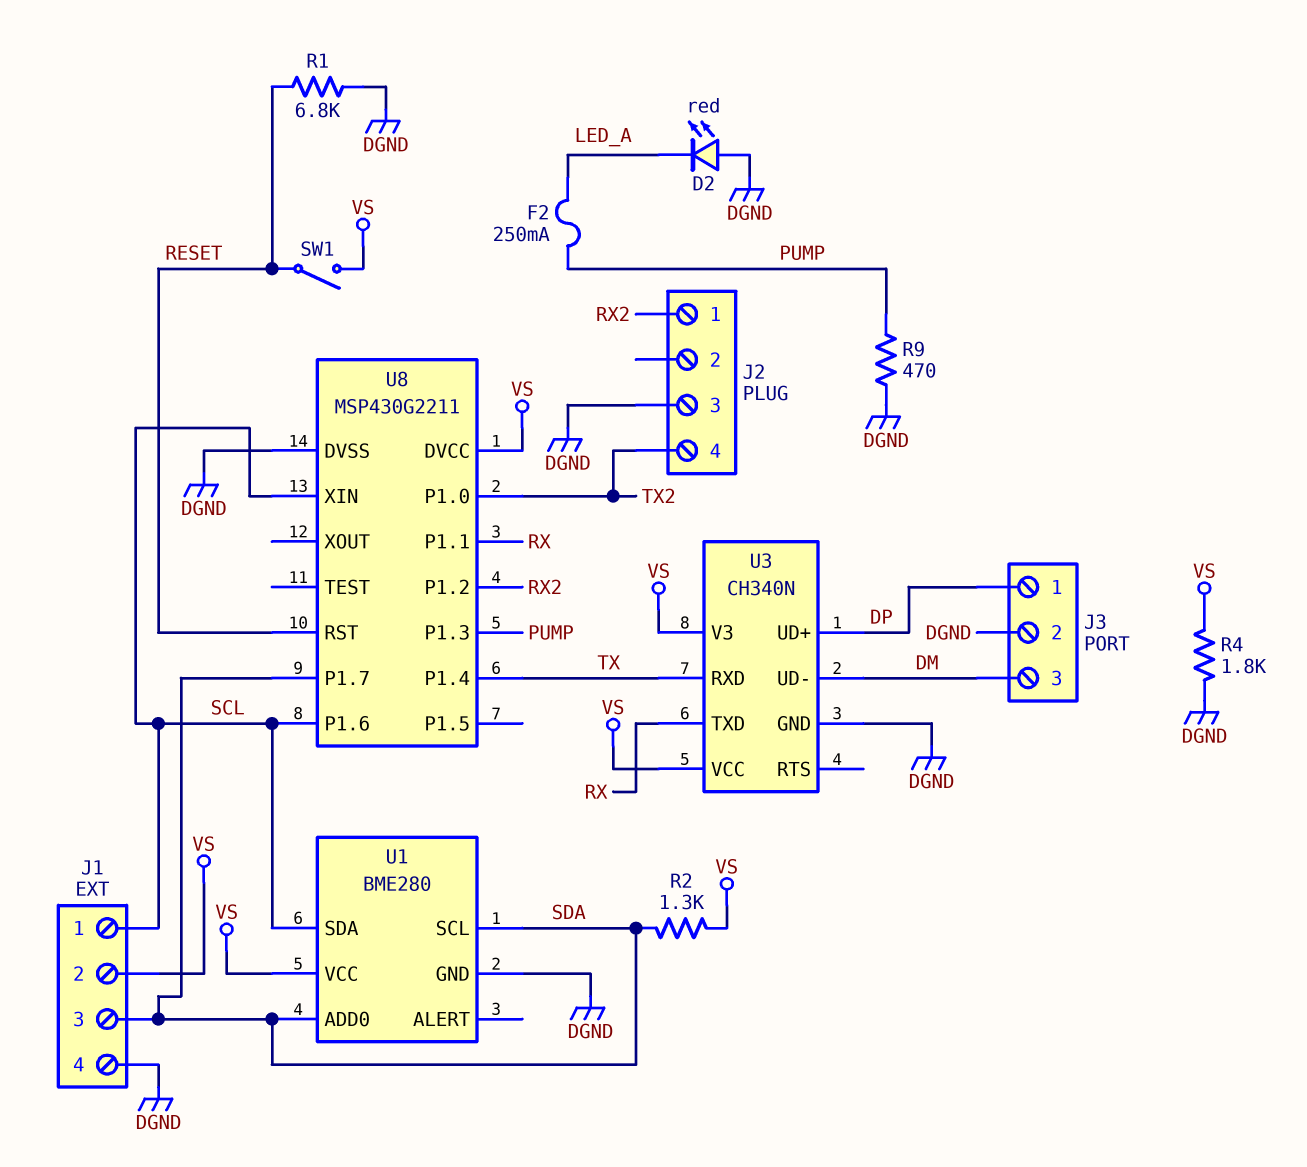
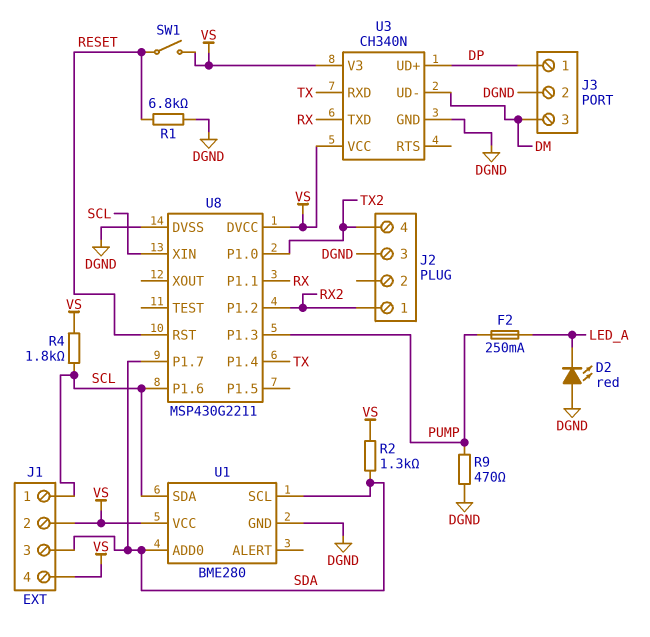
J1 pin 4: DGND -> VS
R4: 1.8k (DGND, VS) -> 1.8k (SCL, VS)

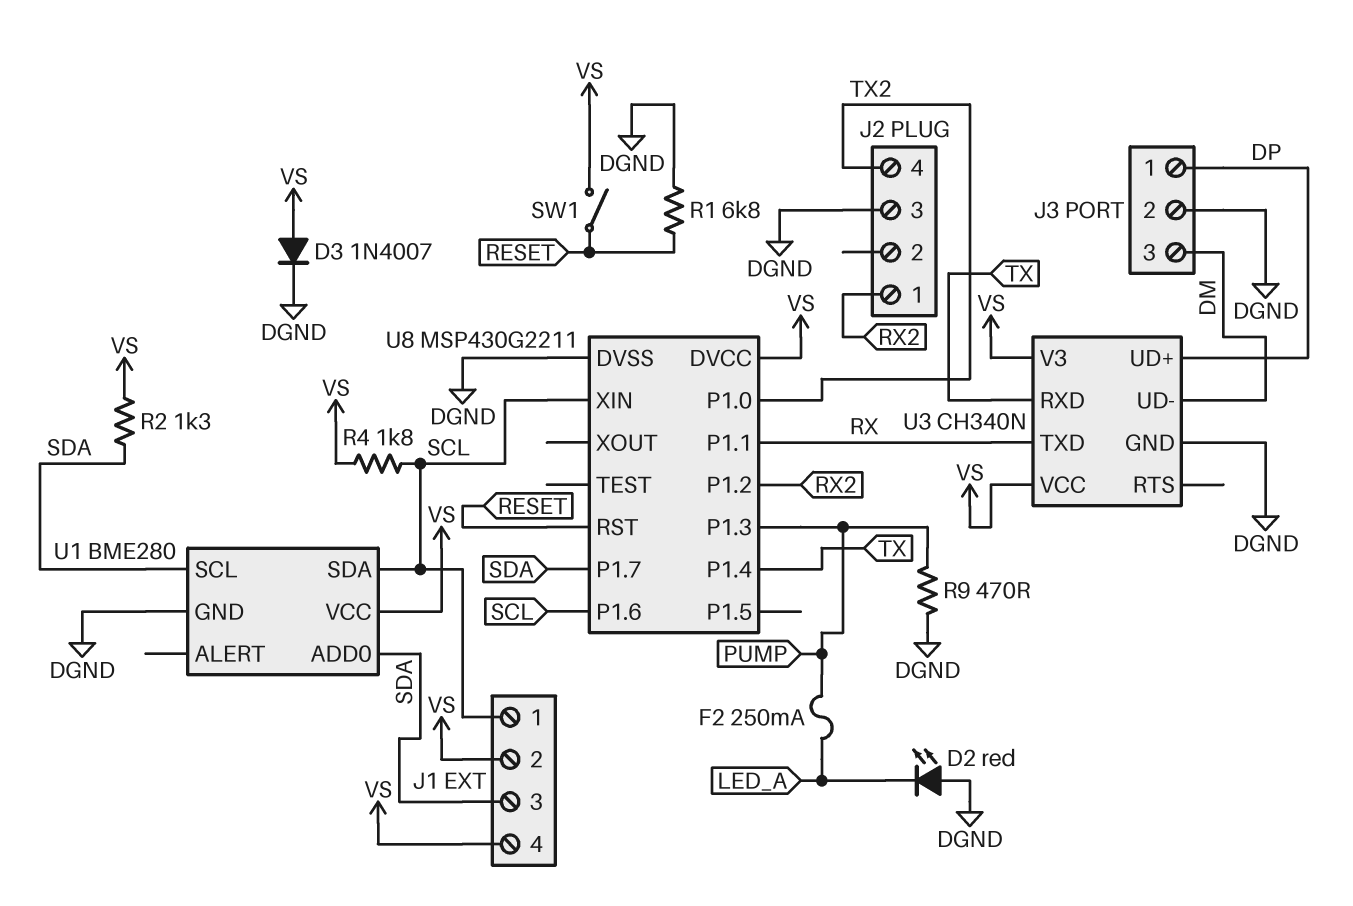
D3: none -> diode 1N4007 (A VS, K DGND)

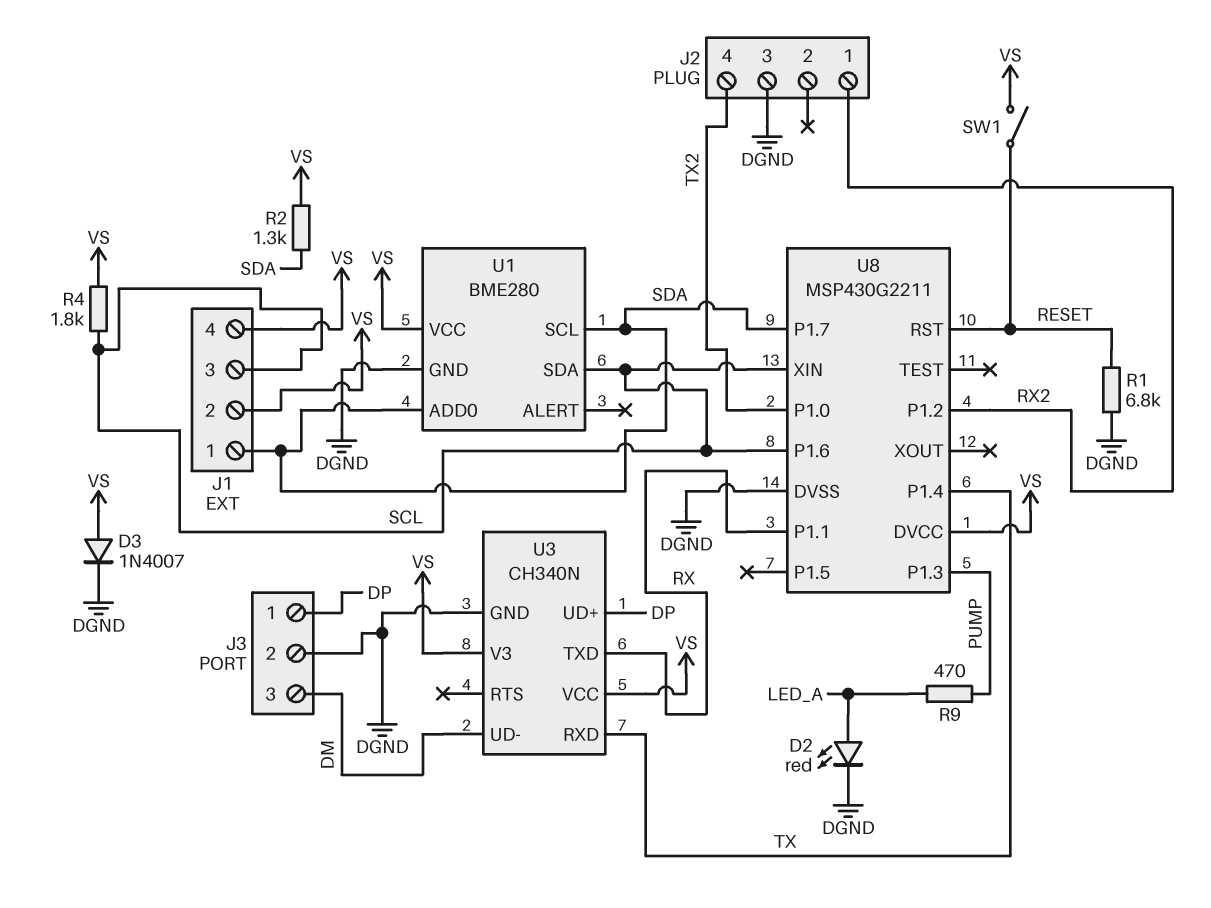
D2: LED red (A DGND, K LED_A) -> LED red (A LED_A, K DGND)
F2: 250mA (LED_A, PUMP) -> none
J1 pin 1: SCL -> SDA
J1 pin 3: SDA -> SCL
R9: 470 (DGND, PUMP) -> 470 (LED_A, PUMP)

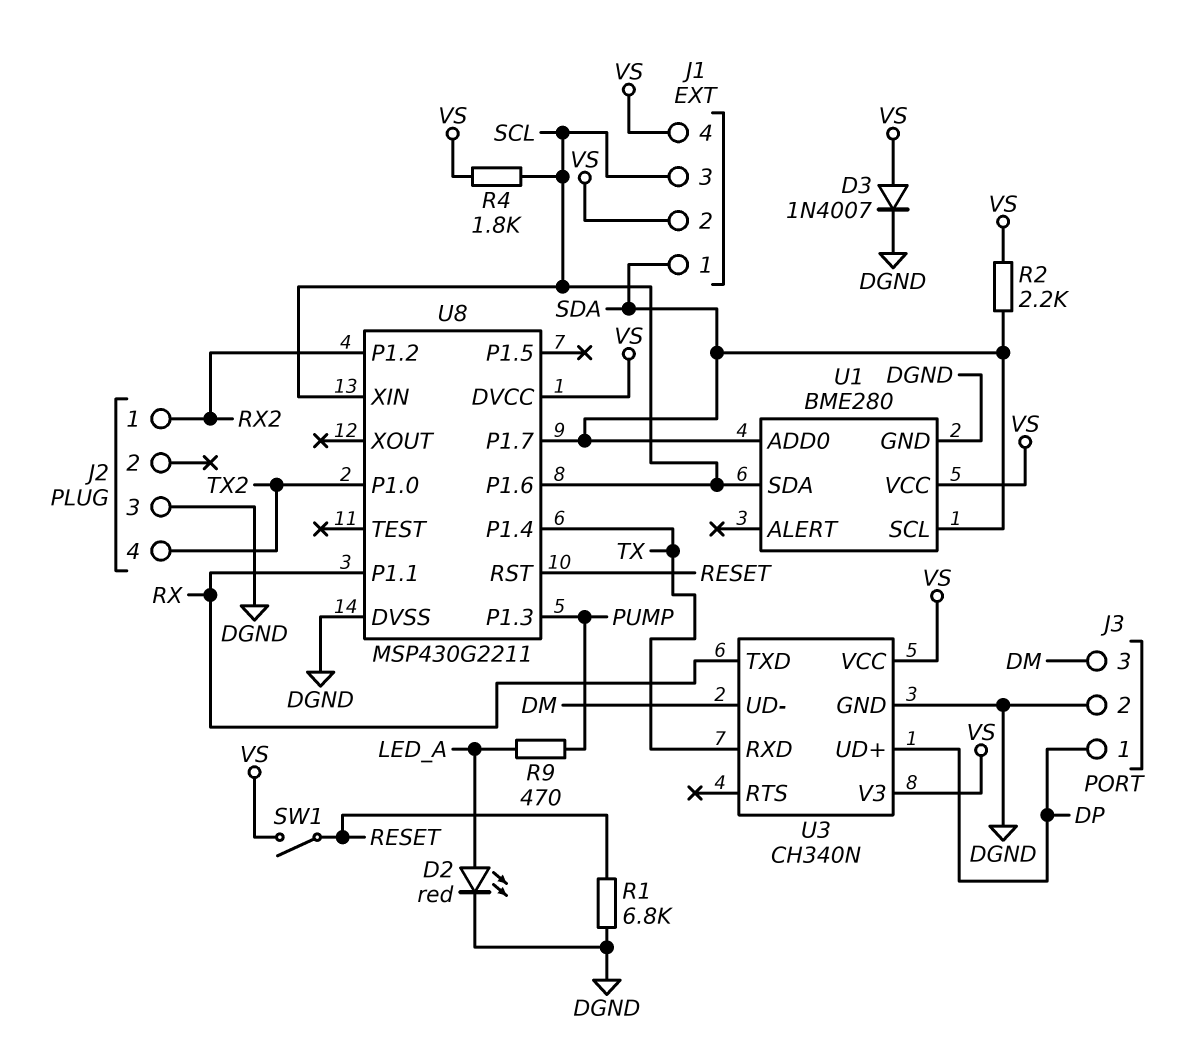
R2: 1.3k (SDA, VS) -> 2.2k (SDA, VS)

